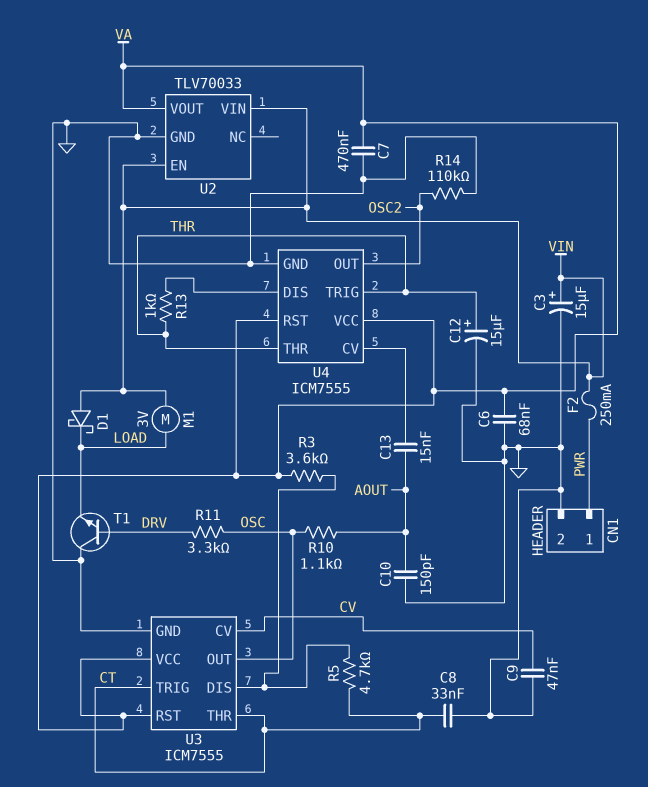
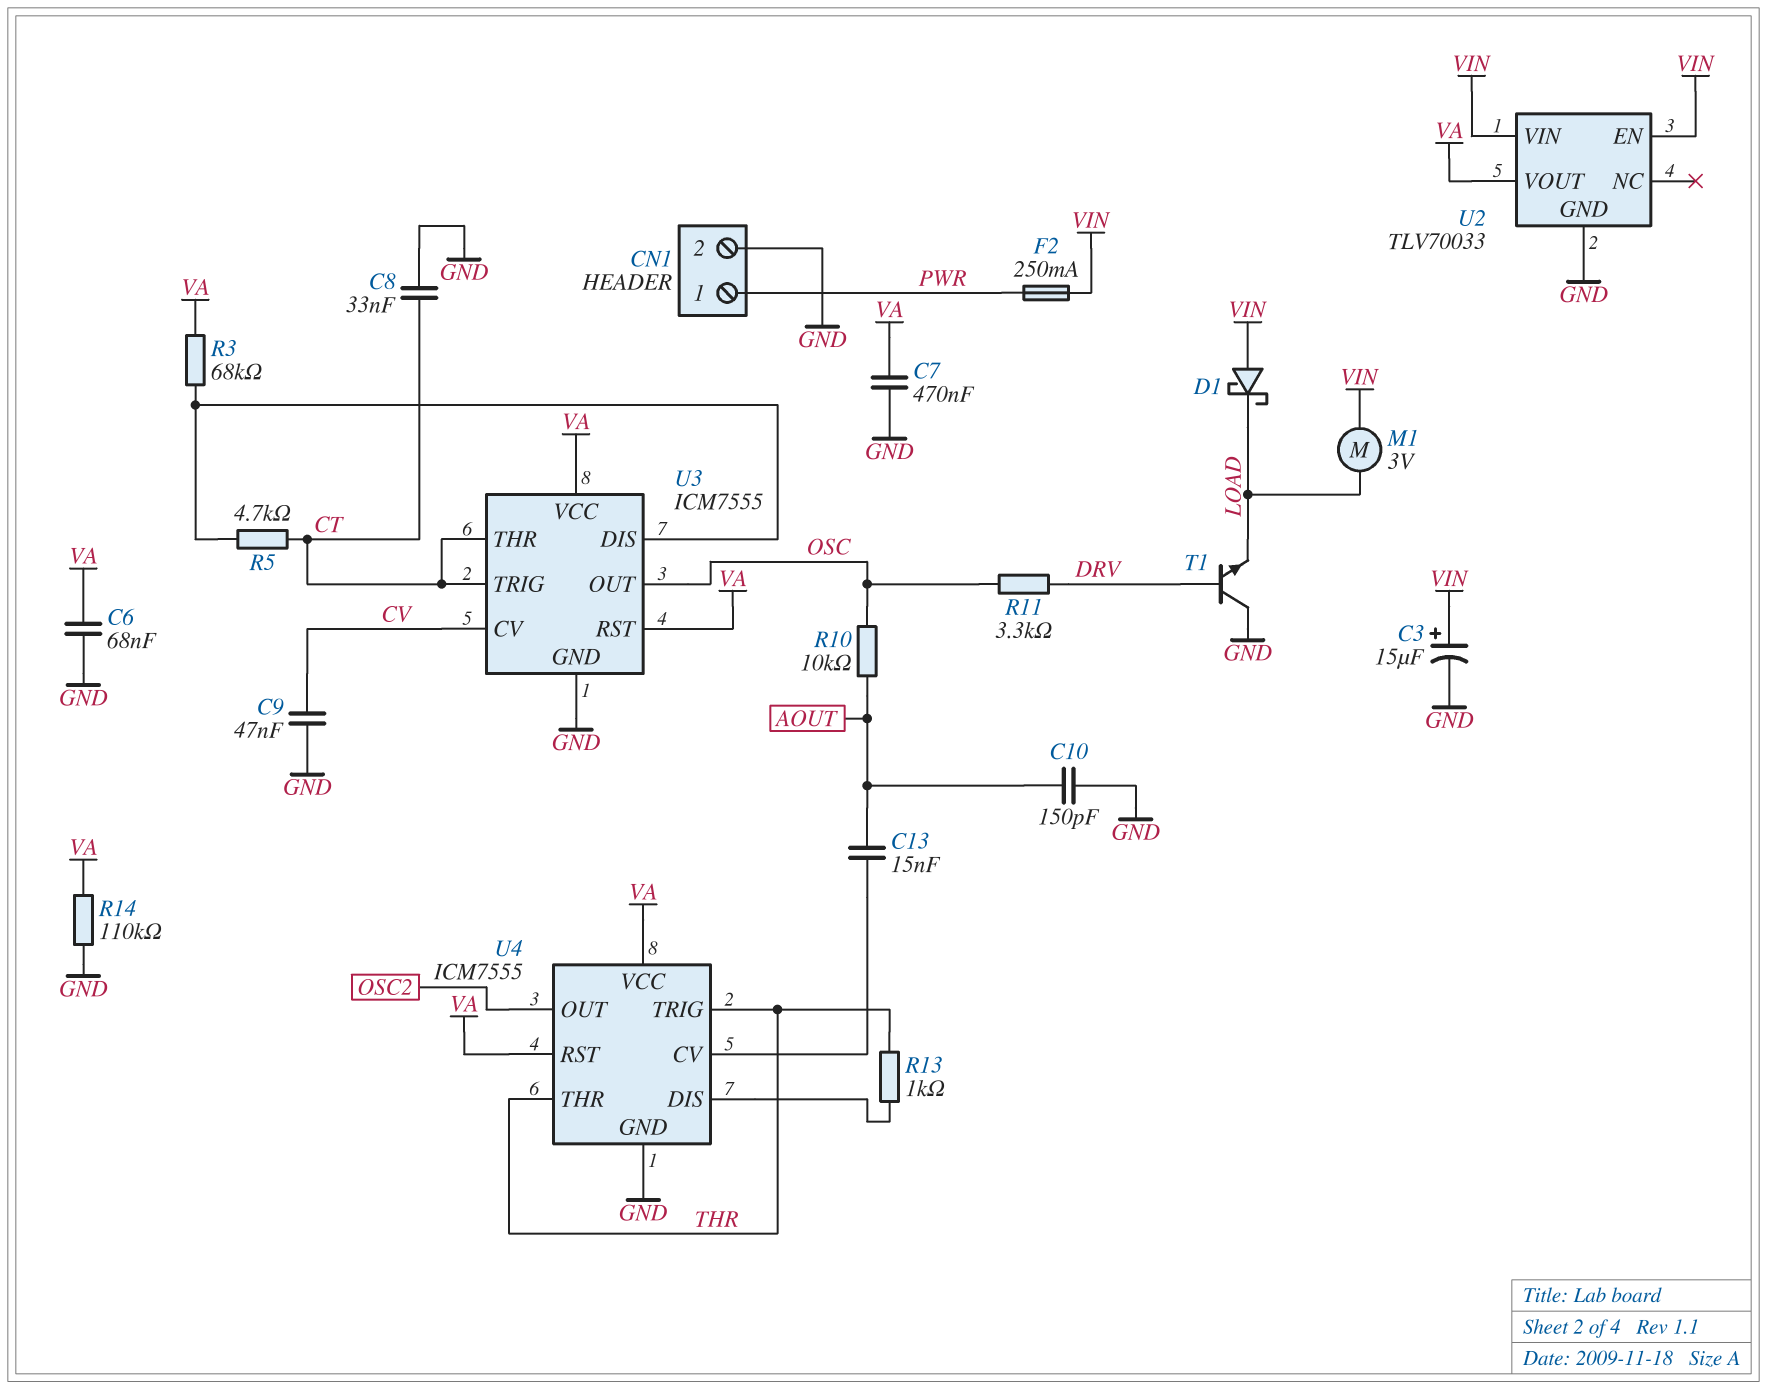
C12: 15uF (plus THR, minus GND) -> none
R3: 3.6k (U3/DIS, VA) -> 68k (U3/DIS, VA)
R10: 1.1k (AOUT, OSC) -> 10k (AOUT, OSC)
R14: 110k (GND, OSC2) -> 110k (GND, VA)

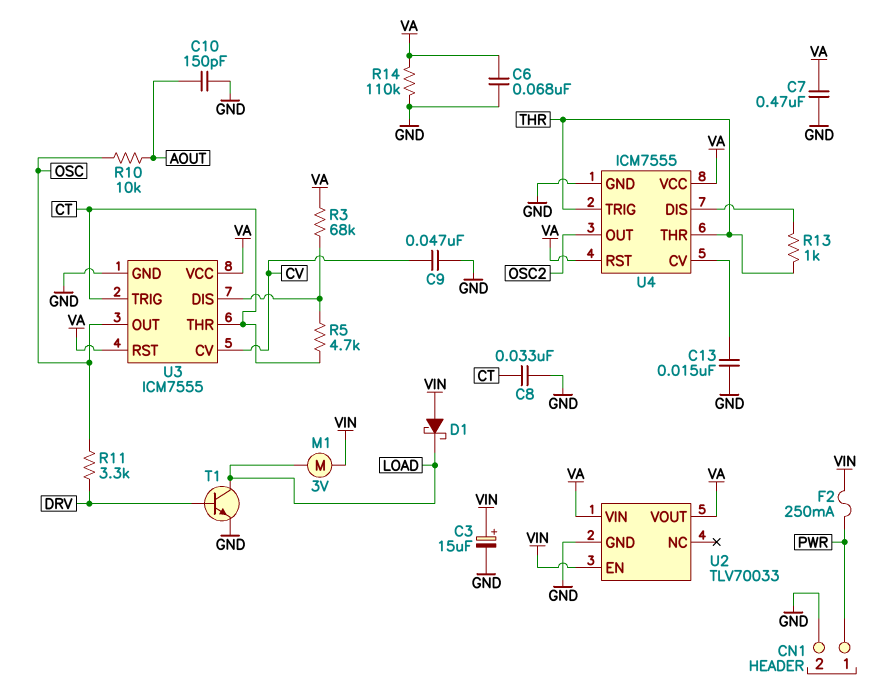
C13: 15nF (AOUT, U4/CV) -> 15nF (GND, U4/CV)
T1: NPN (B DRV, C GND, E LOAD) -> NPN (B DRV, C LOAD, E GND)
U2 pin VIN: VIN -> VA

